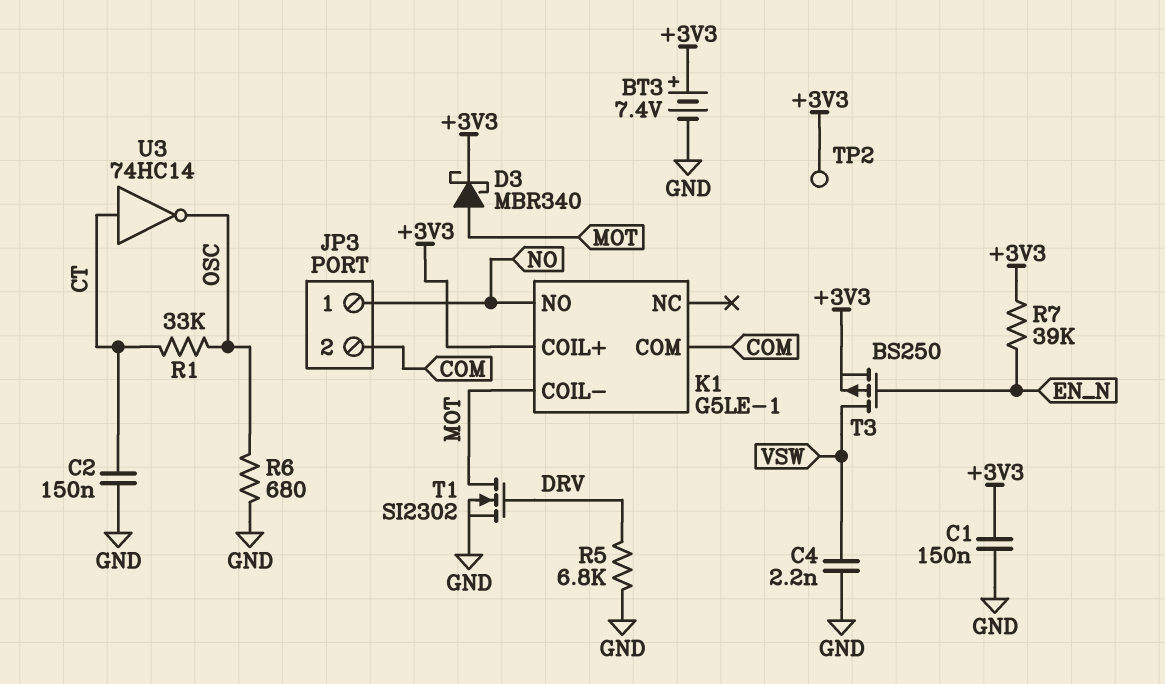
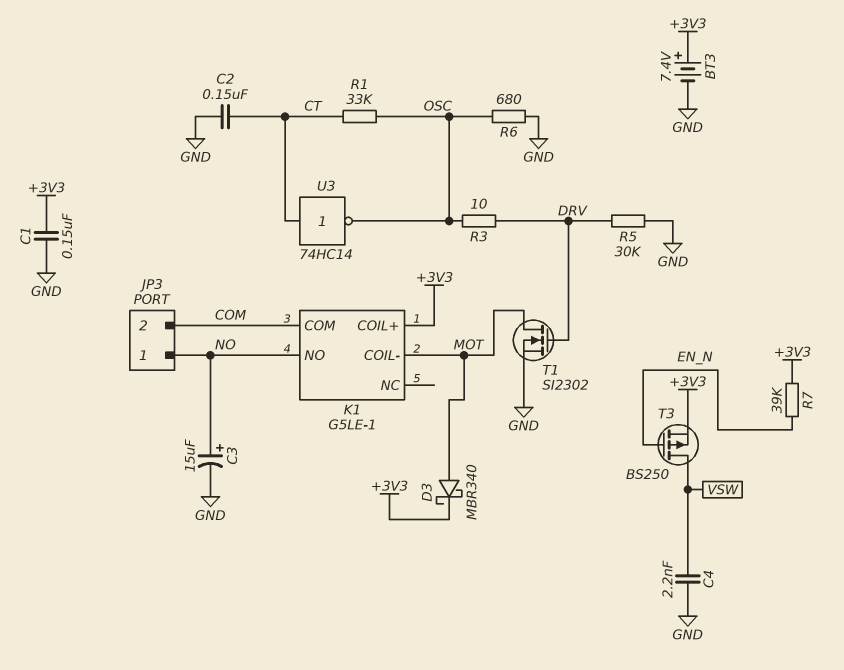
C3: none -> 15uF (plus NO, minus GND)
R3: none -> 10 (DRV, OSC)
R5: 6.8k (DRV, GND) -> 30k (DRV, GND)
TP2: test point (+3V3) -> none

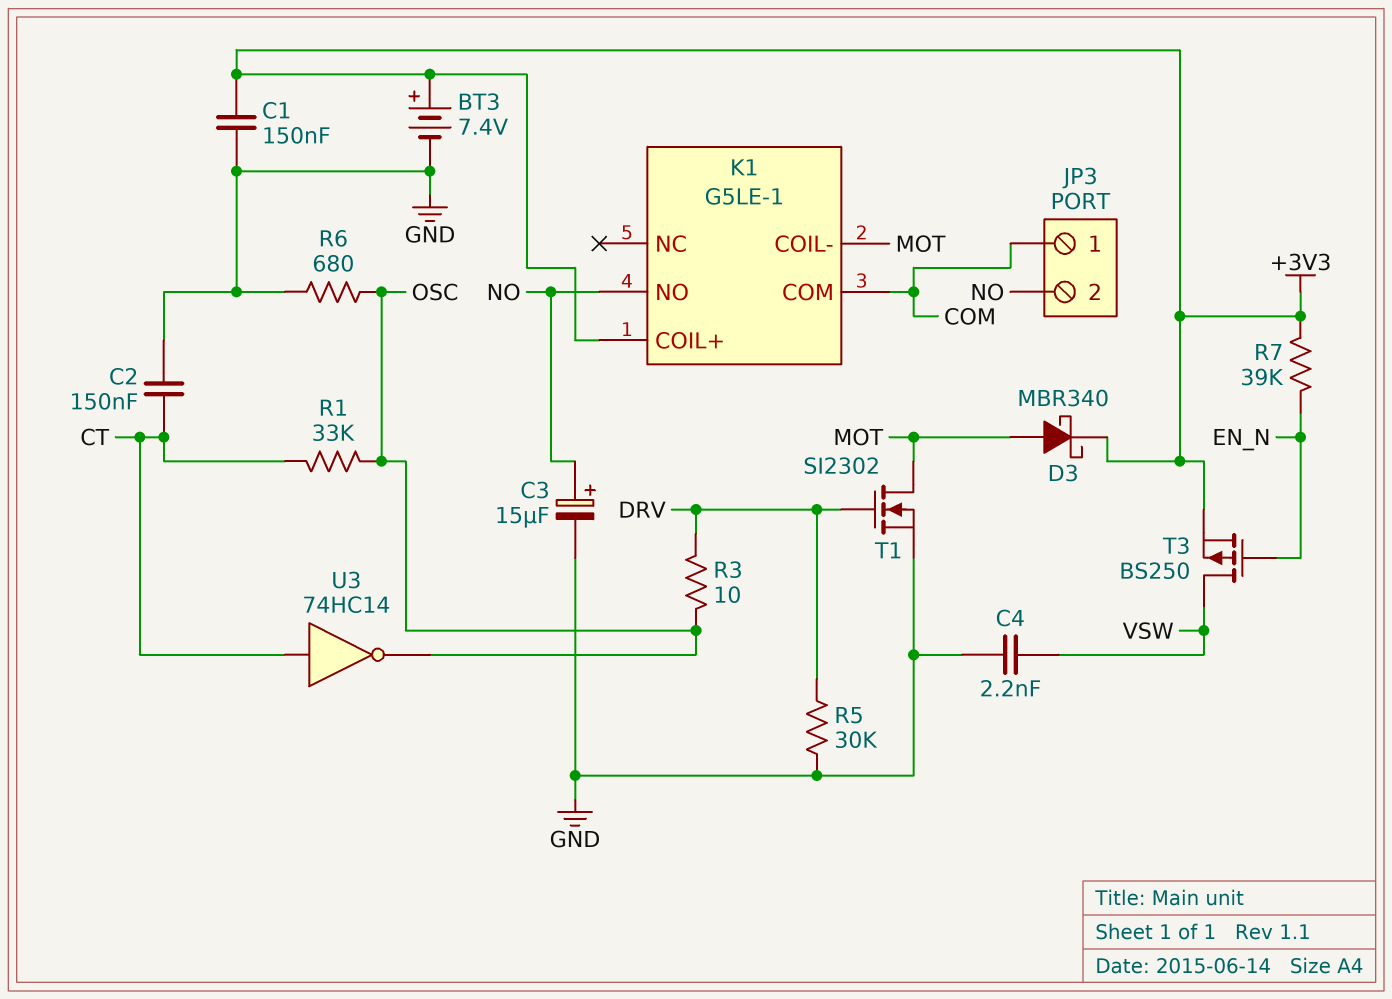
JP3 pin 1: NO -> COM
JP3 pin 2: COM -> NO

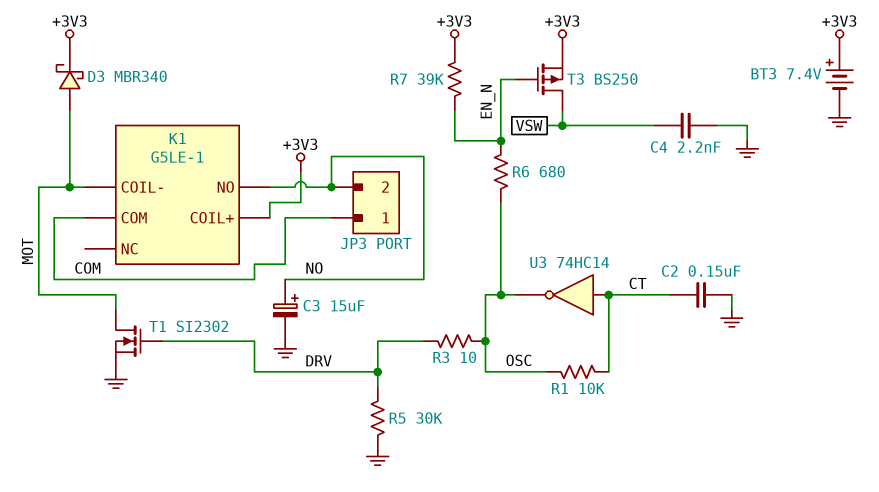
C1: 150nF (+3V3, GND) -> none
R1: 33k (CT, OSC) -> 10k (CT, OSC)
R6: 680 (GND, OSC) -> 680 (EN_N, OSC)

